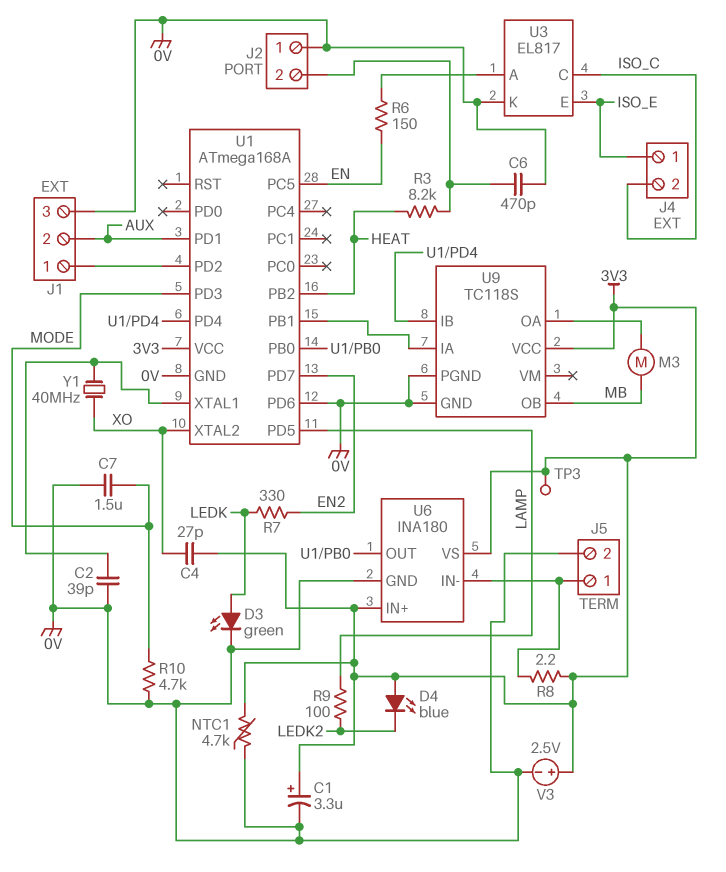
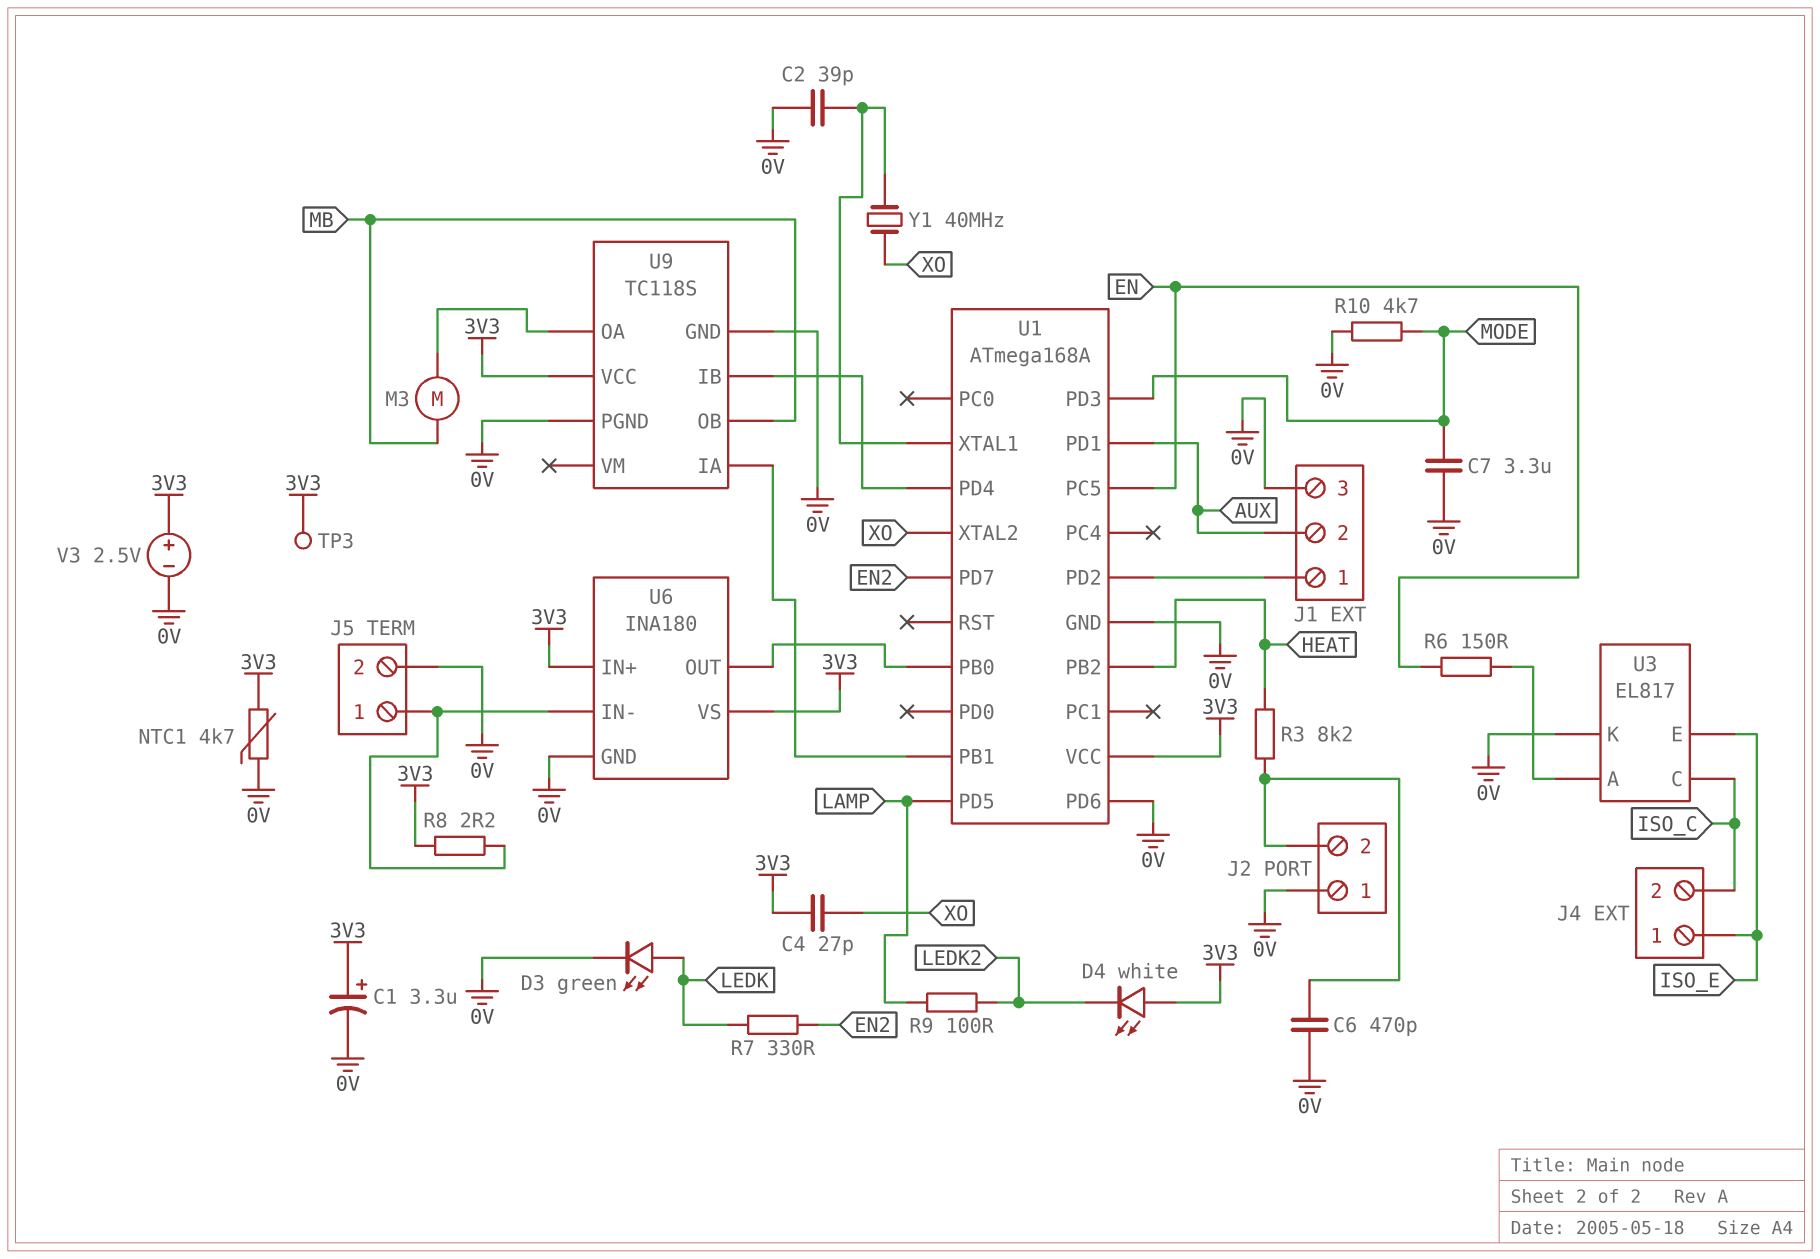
C7: 1.5uF (0V, MODE) -> 3.3uF (0V, MODE)
D4: LED blue (A 3V3, K LEDK2) -> LED white (A 3V3, K LEDK2)

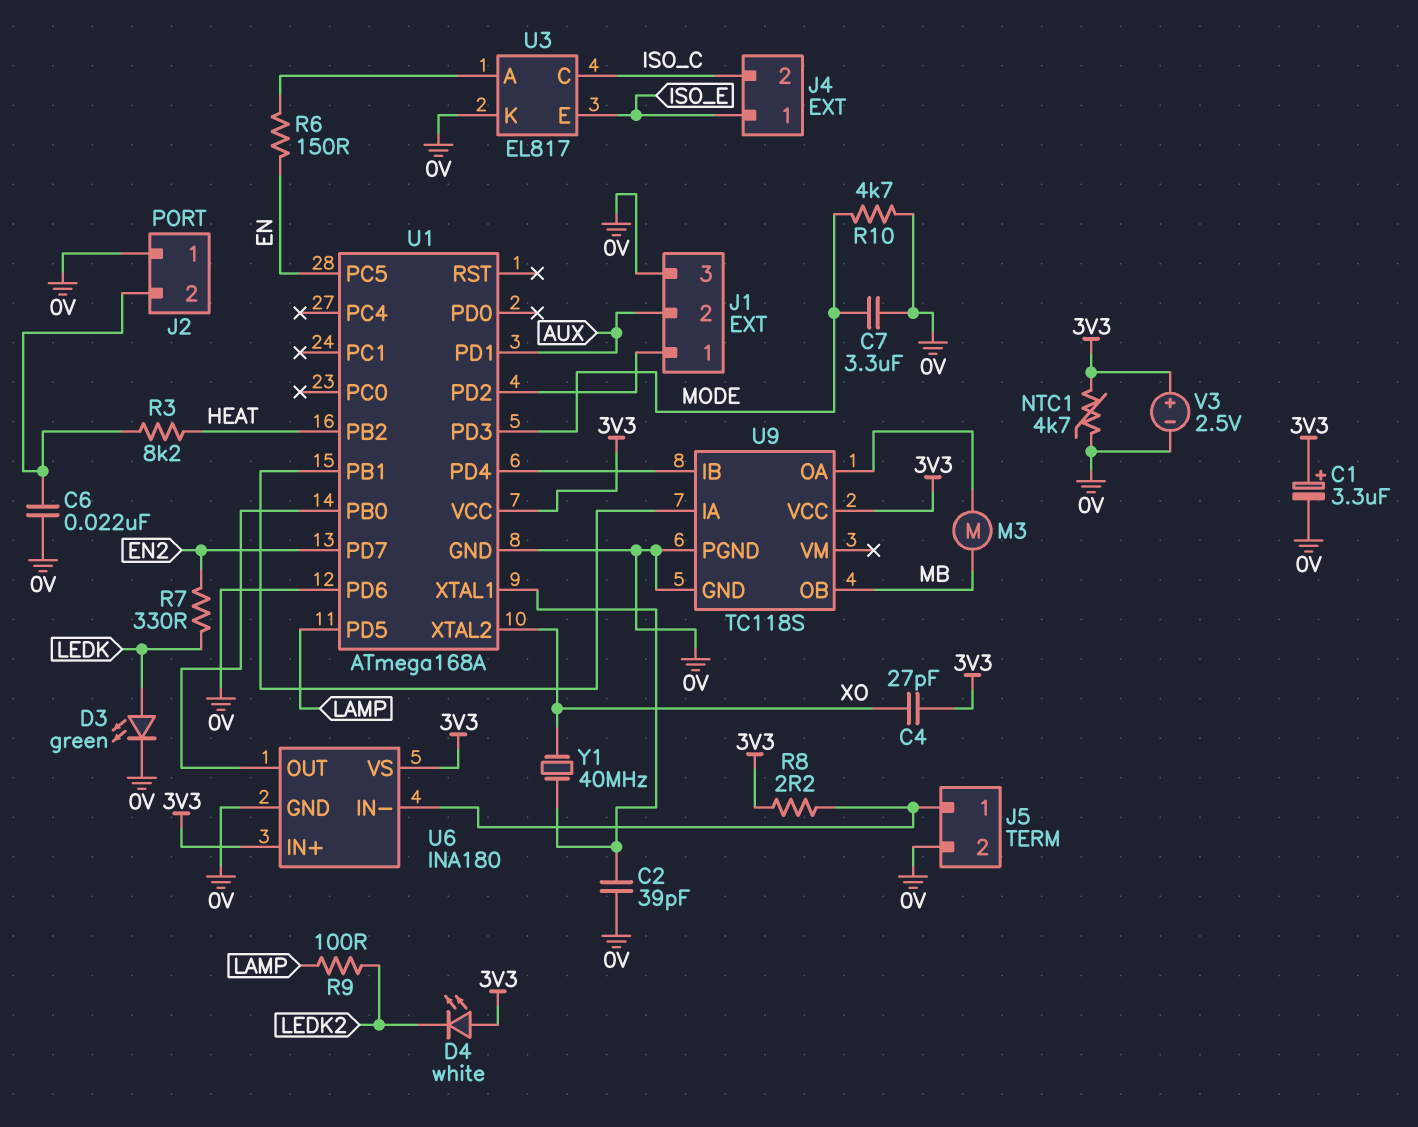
C6: 470pF (0V, J2/2) -> 22nF (0V, J2/2)
TP3: test point (3V3) -> none

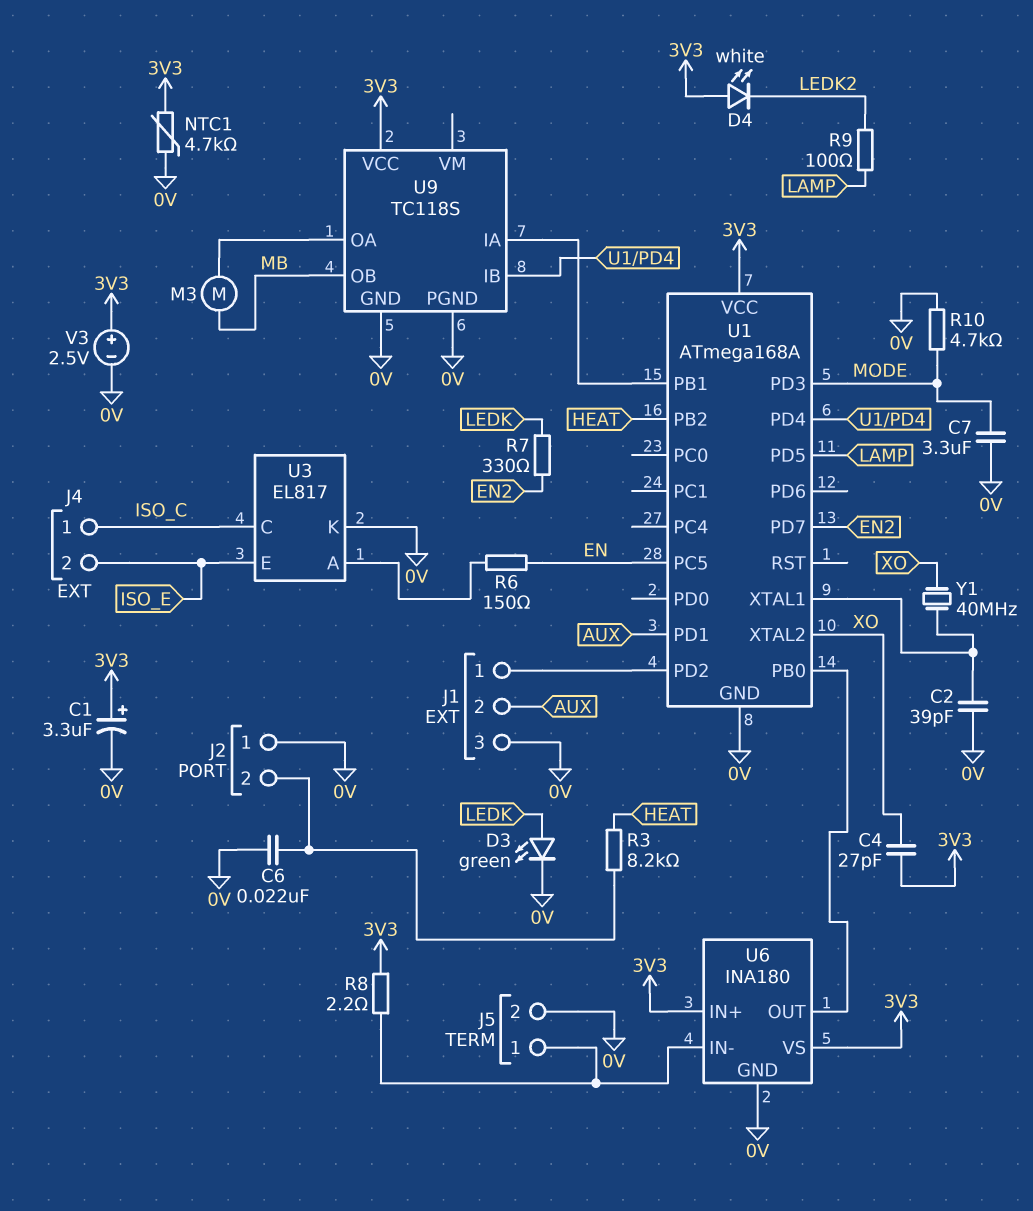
J4 pin 1: ISO_E -> ISO_C
J4 pin 2: ISO_C -> ISO_E
U1 pin PD6: 0V -> none

